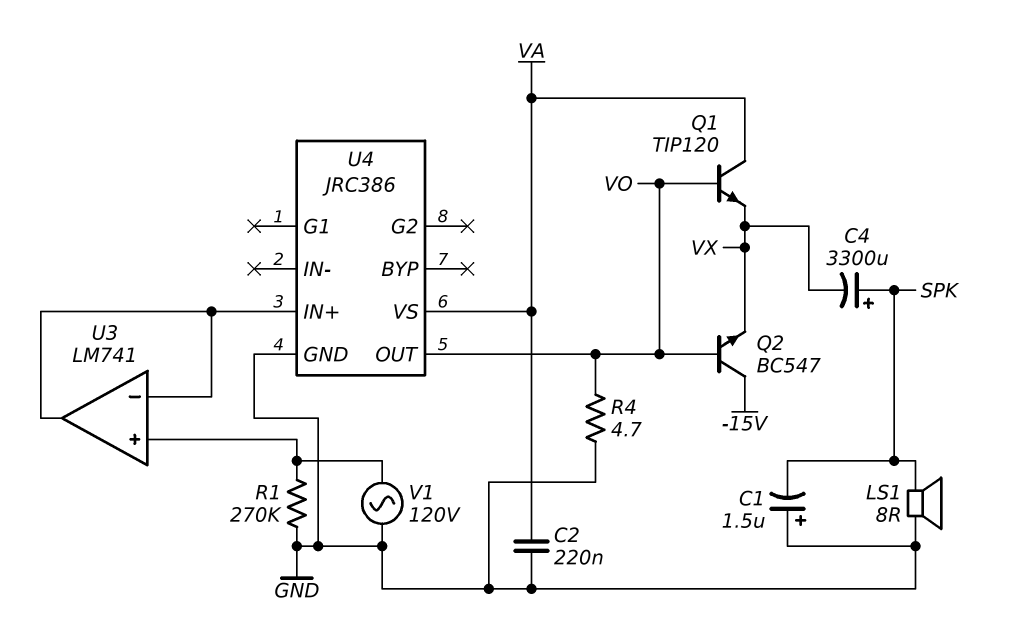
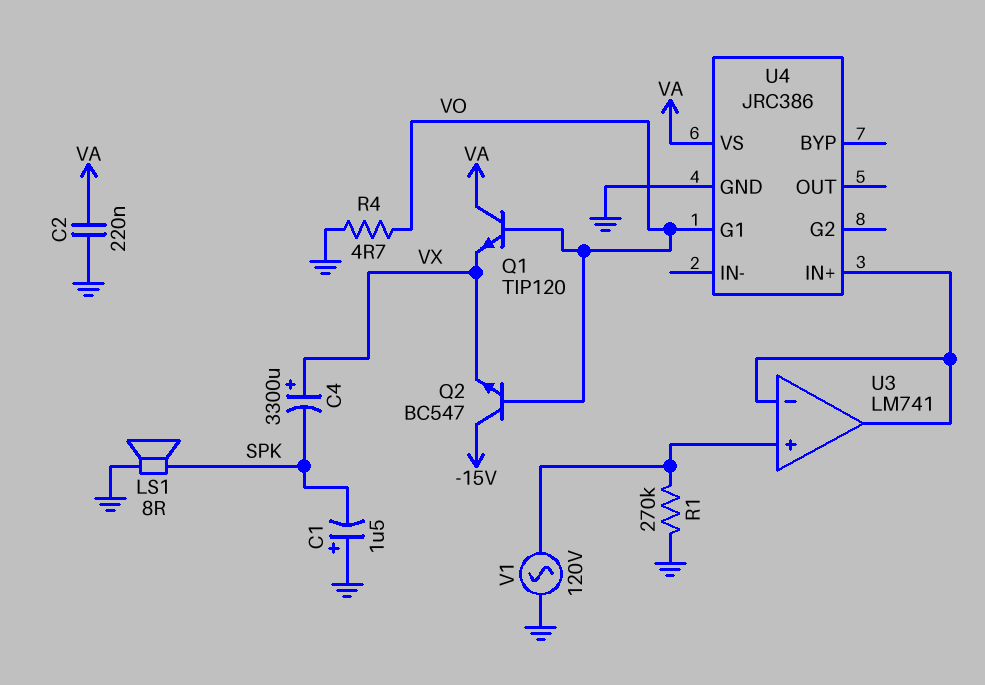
C4: 3300uF (plus SPK, minus VX) -> 3300uF (plus VX, minus SPK)
U4 pin G1: none -> VO
U4 pin OUT: VO -> none

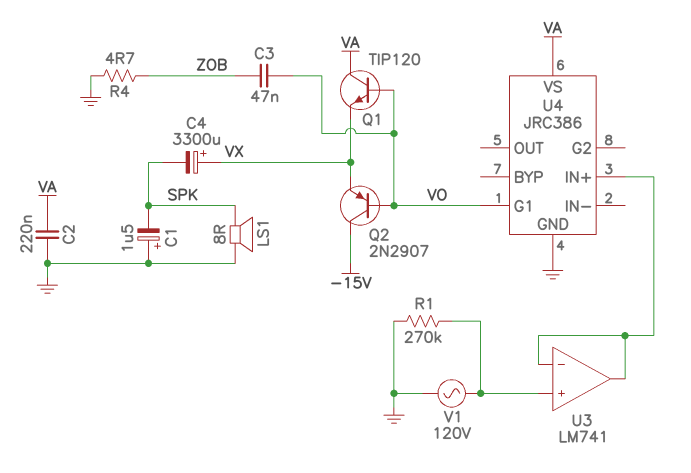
C3: none -> 47nF (VO, ZOB)
Q2: NPN BC547 (B VO, C -15V, E VX) -> PNP 2N2907 (B VO, C -15V, E VX)
R4: 4.7 (GND, VO) -> 4.7 (GND, ZOB)

